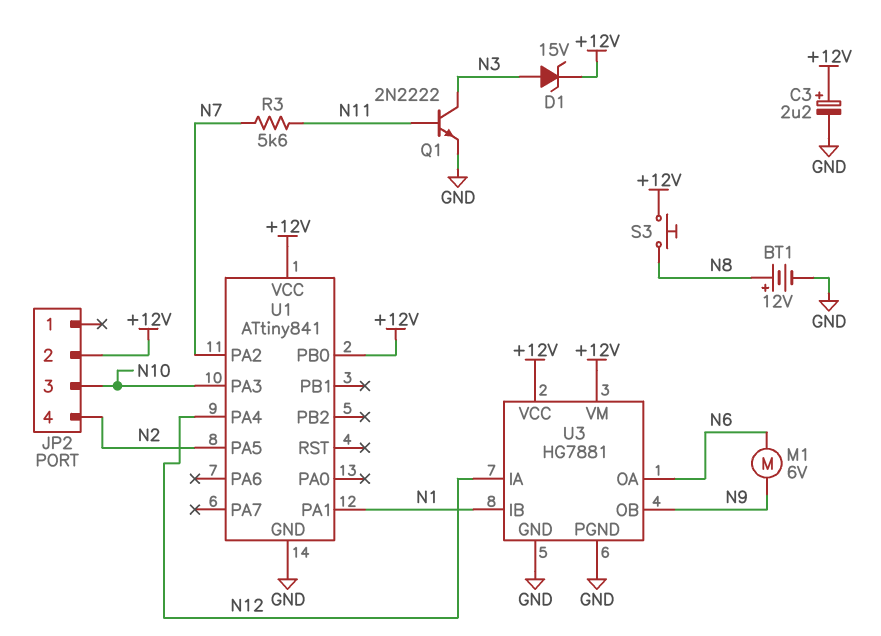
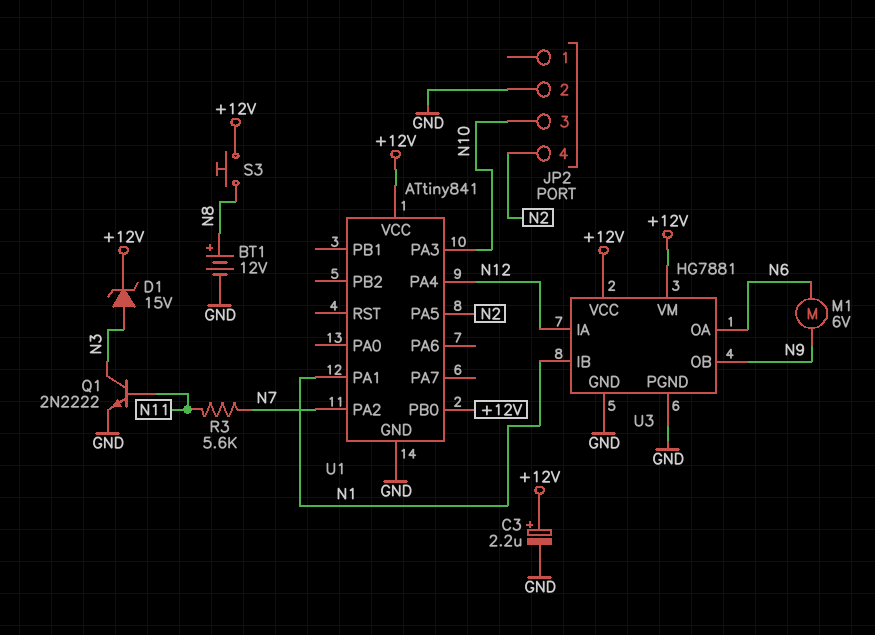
JP2 pin 2: +12V -> GND

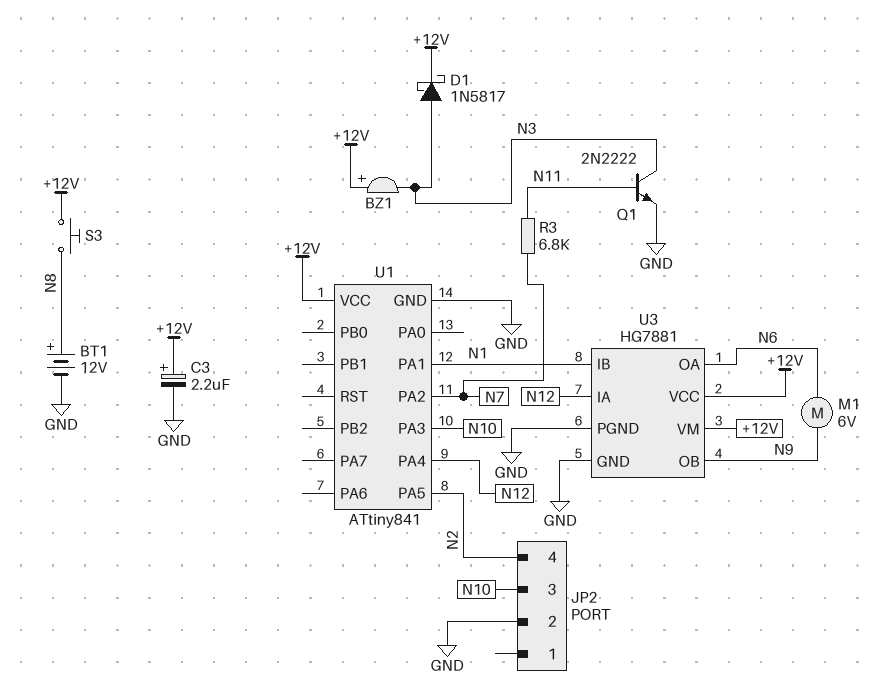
BZ1: none -> buzzer (plus +12V, minus N3)
D1: zener 15V (A N3, K +12V) -> schottky 1N5817 (A N3, K +12V)
R3: 5.6k (N7, N11) -> 6.8k (N7, N11)
U1 pin PB0: +12V -> none

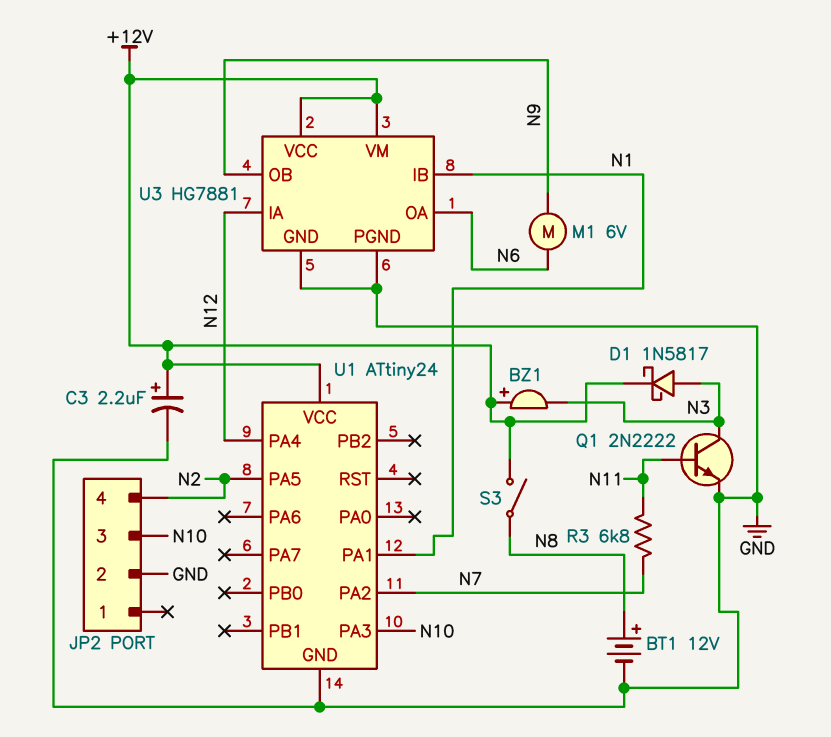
S3: button (+12V, N8) -> switch (+12V, N8)
U1: ATtiny841 -> ATtiny24

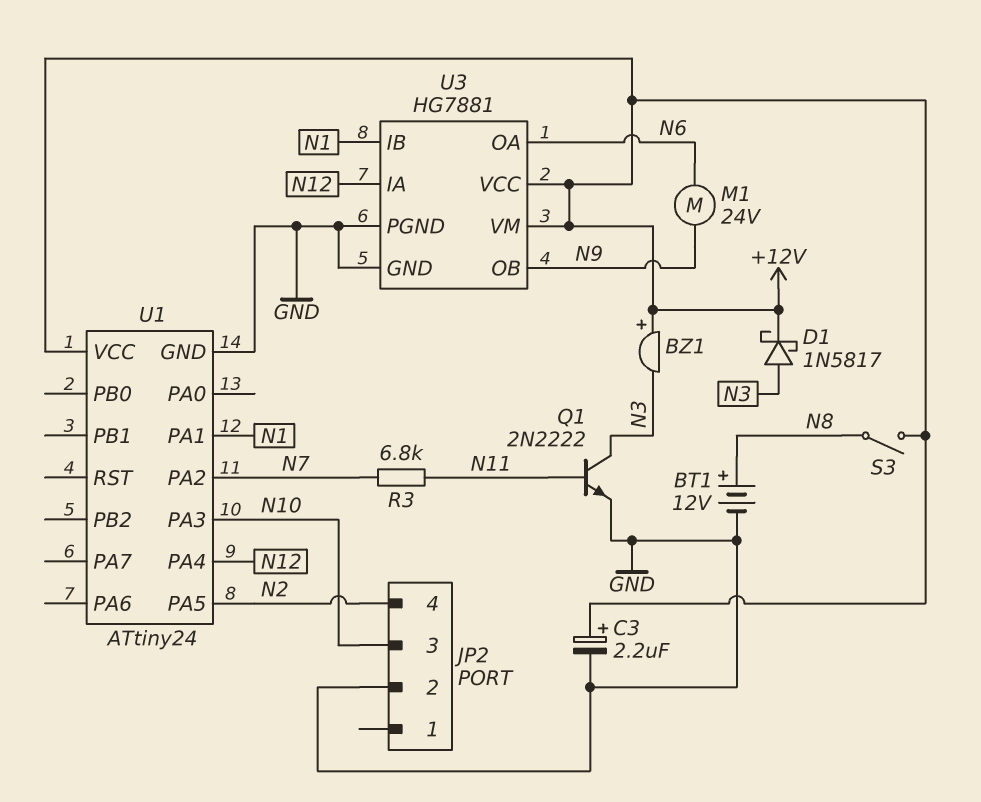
M1: motor 6V (N6, N9) -> motor 24V (N6, N9)

